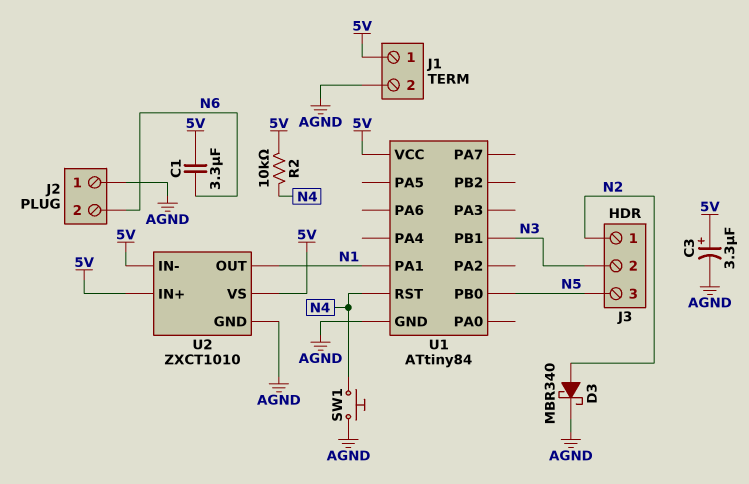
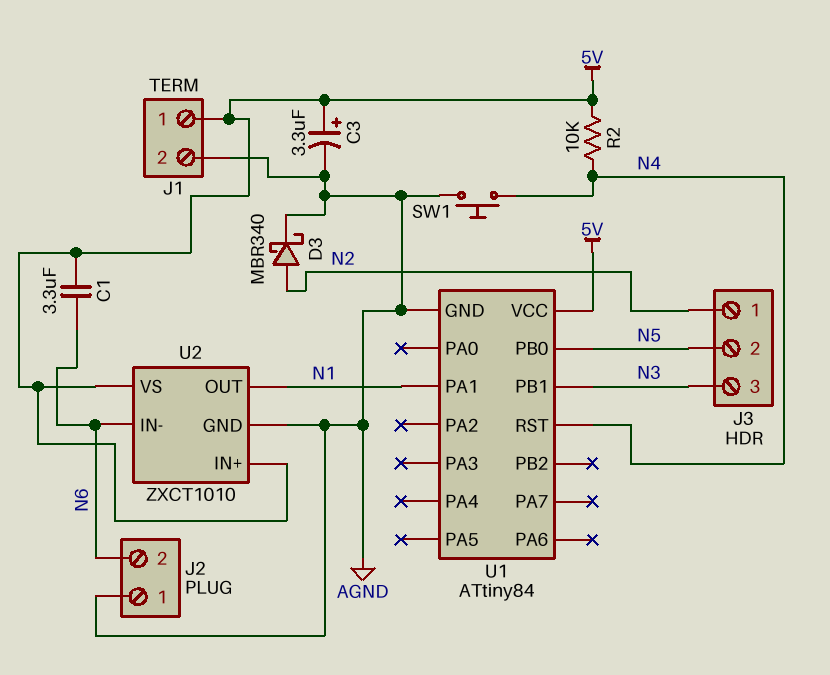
J3 pin 2: N3 -> N5
J3 pin 3: N5 -> N3
U2 pin IN-: 5V -> N6

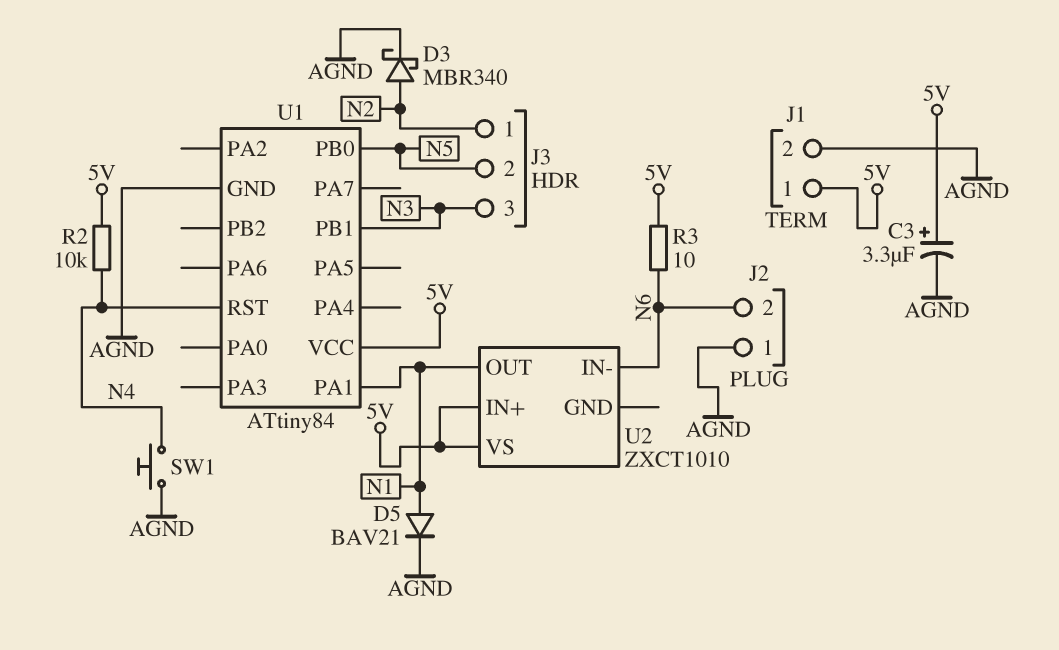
C1: 3.3uF (5V, N6) -> none
D5: none -> diode BAV21 (A N1, K AGND)
R3: none -> 10 (5V, N6)
U2 pin GND: AGND -> none

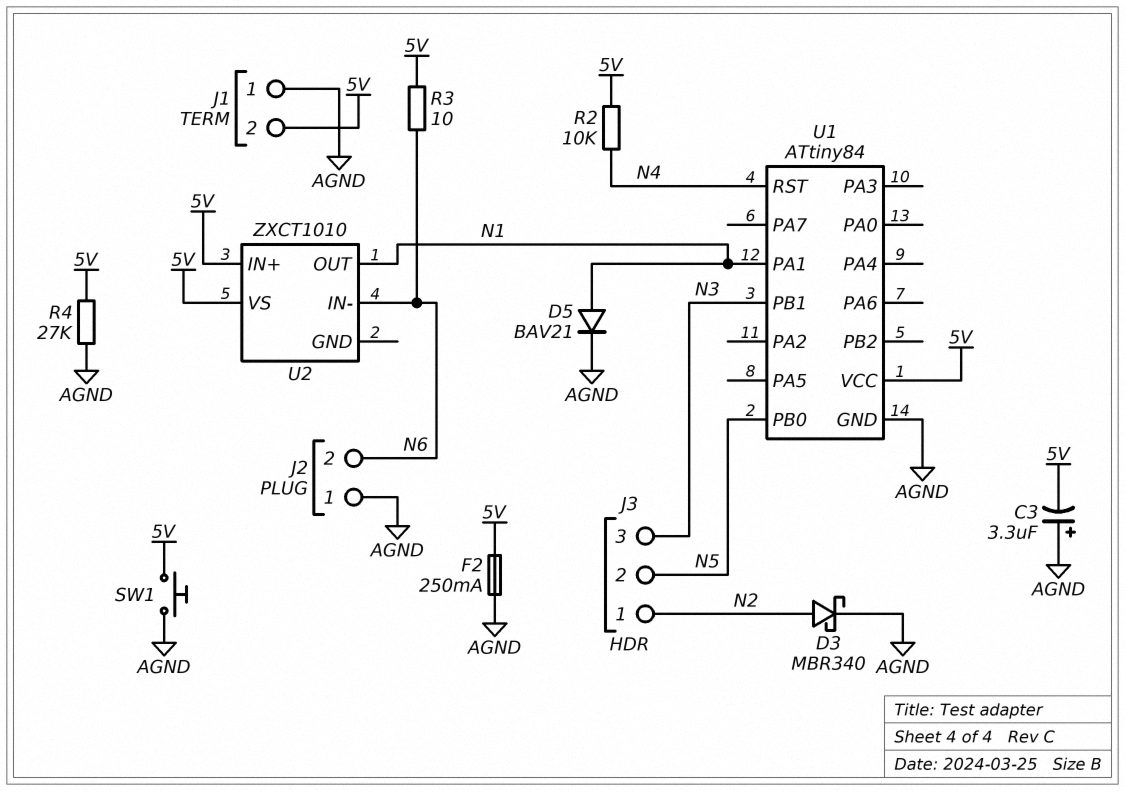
C3: 3.3uF (plus 5V, minus AGND) -> 3.3uF (plus AGND, minus 5V)
F2: none -> 250mA (5V, AGND)
J1 pin 1: 5V -> AGND
J1 pin 2: AGND -> 5V
R4: none -> 27k (5V, AGND)
SW1: button (AGND, N4) -> button (5V, AGND)

